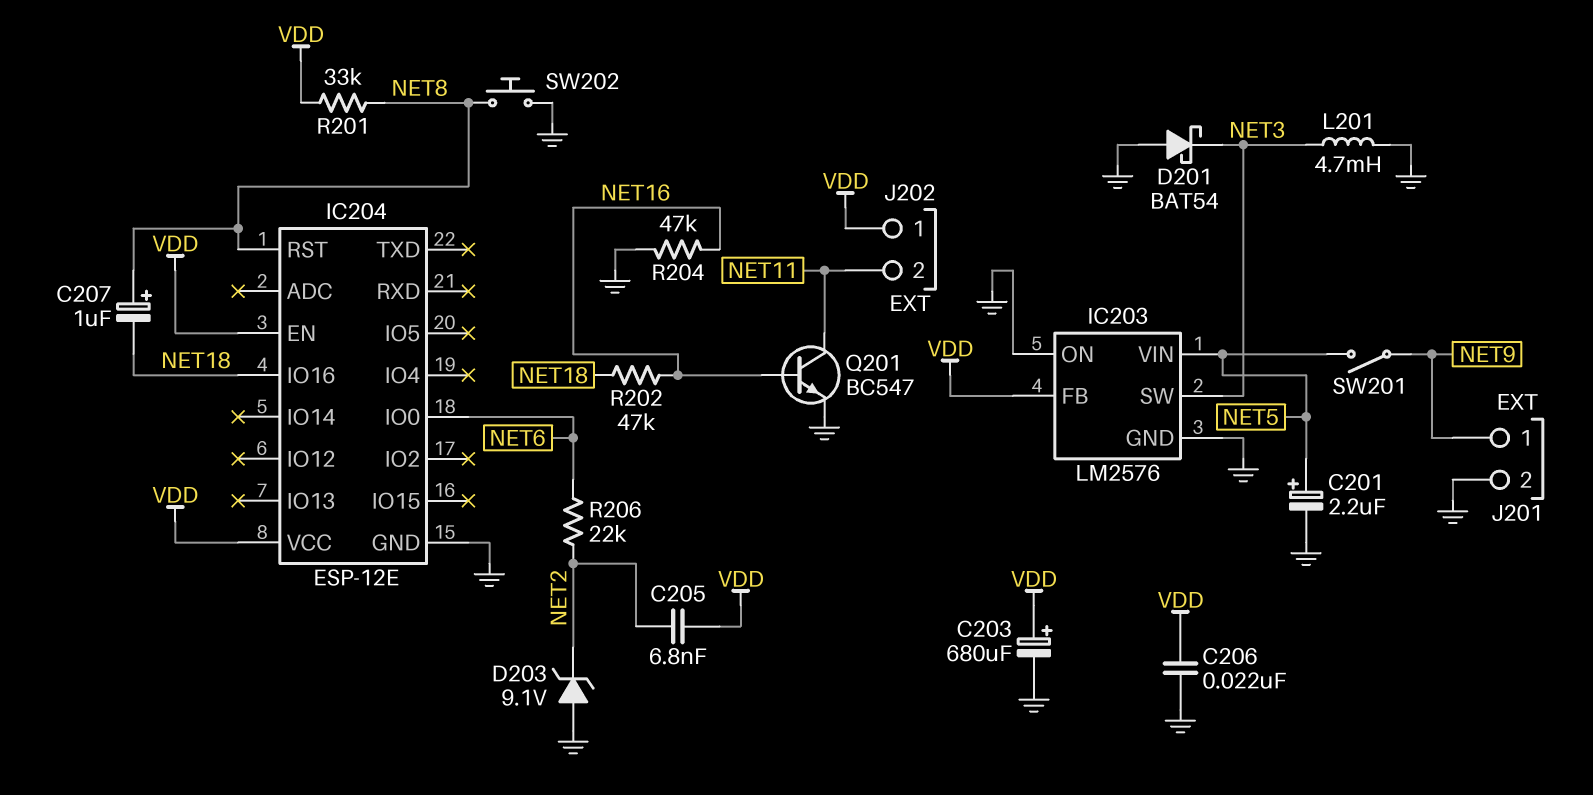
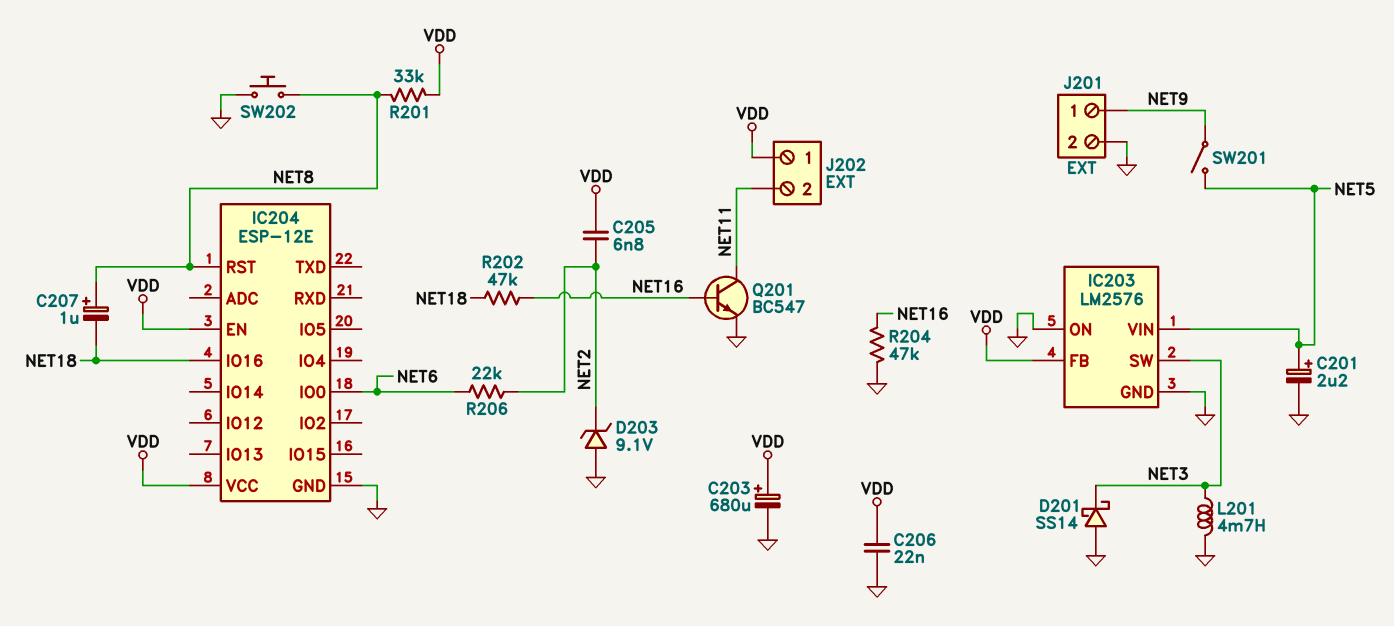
D201: schottky BAT54 (A GND, K NET3) -> schottky SS14 (A GND, K NET3)

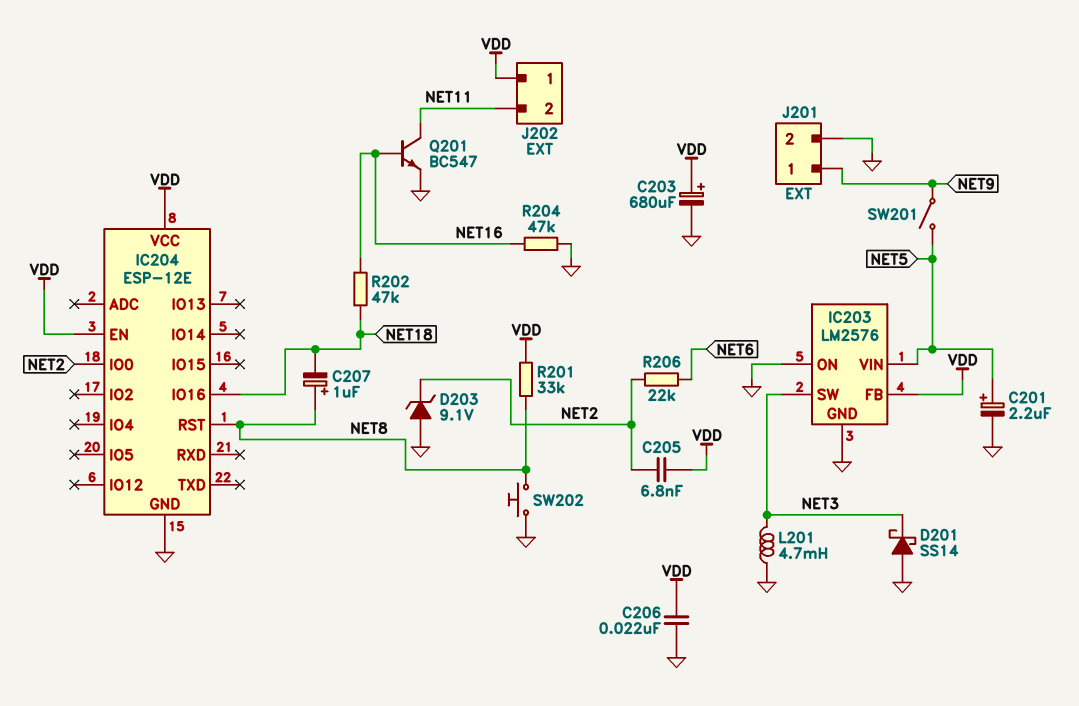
IC204 pin IO0: NET6 -> NET2

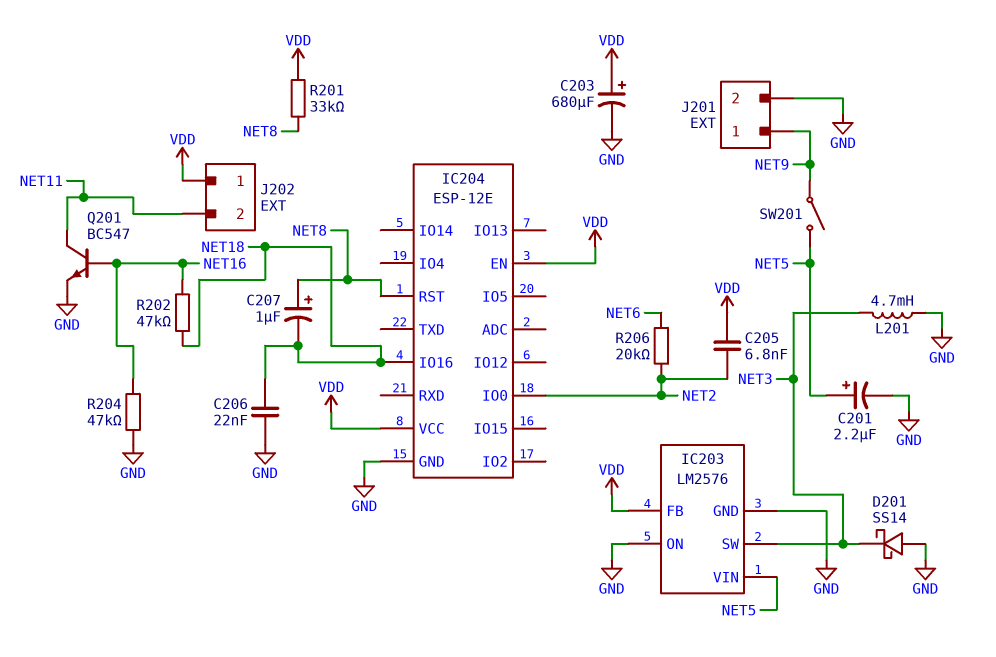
C206: 22nF (GND, VDD) -> 22nF (GND, NET18)
D203: zener 9.1V (A GND, K NET2) -> none
R206: 22k (NET2, NET6) -> 20k (NET2, NET6)
SW202: button (GND, NET8) -> none

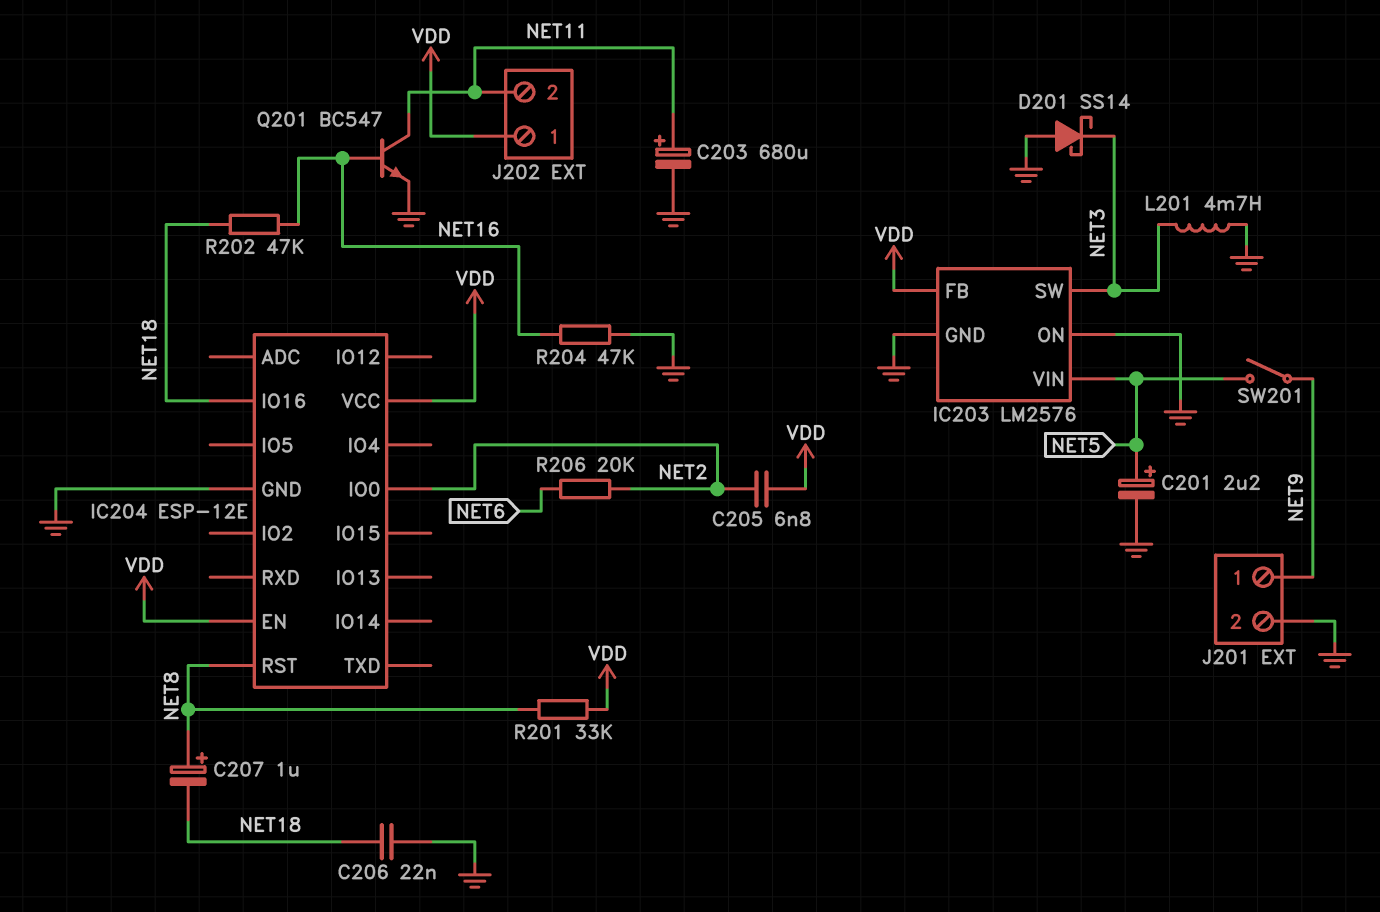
C203: 680uF (plus VDD, minus GND) -> 680uF (plus NET11, minus GND)

